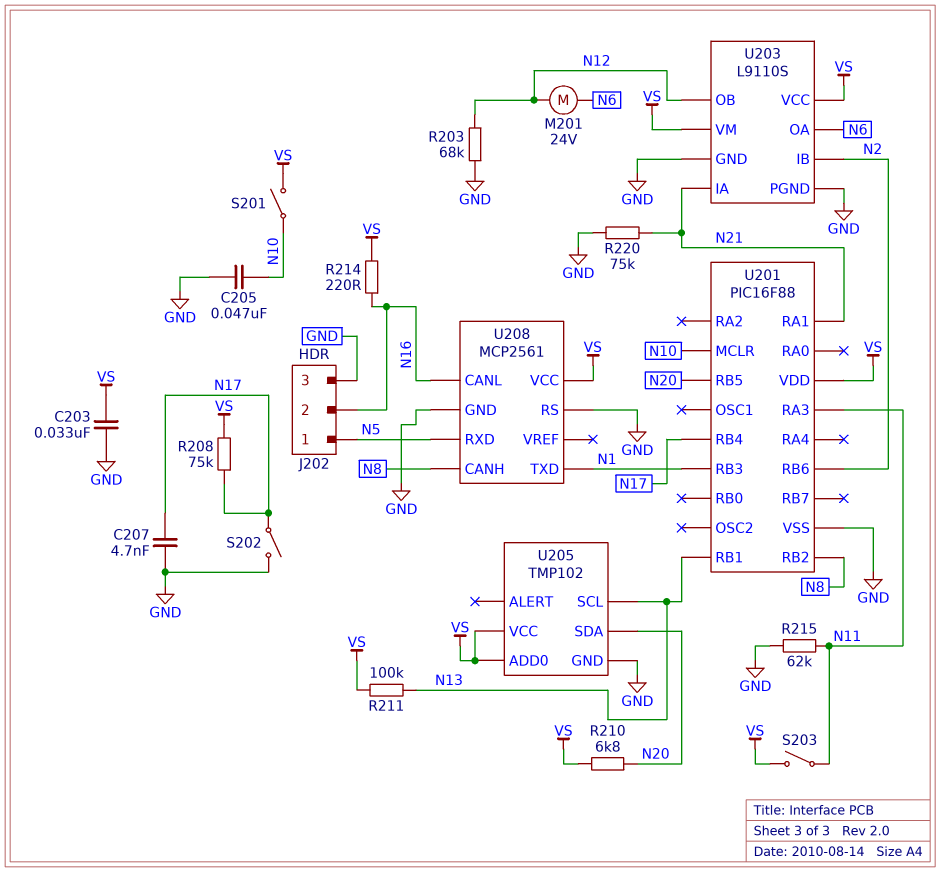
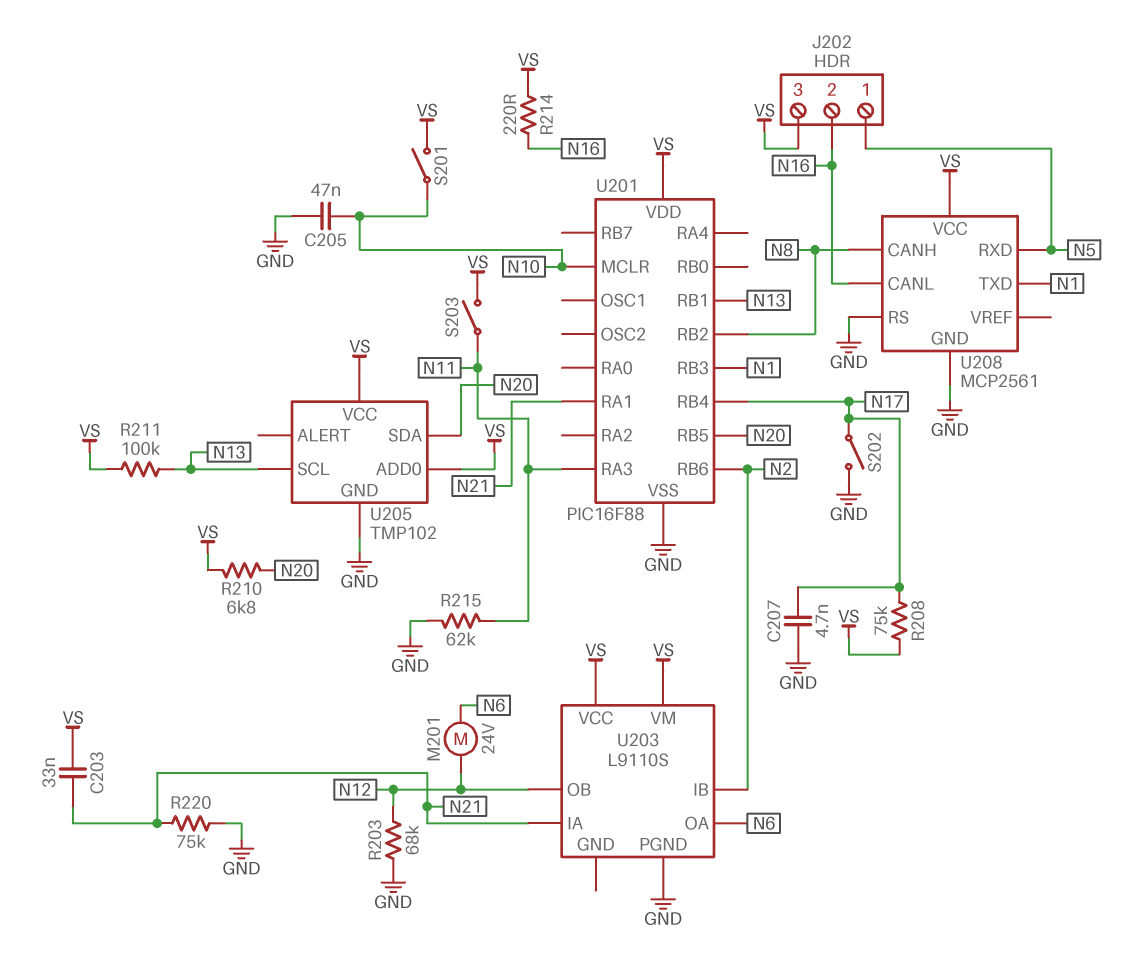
C203: 33nF (GND, VS) -> 33nF (N21, VS)
J202 pin 3: GND -> VS
U203 pin GND: GND -> none

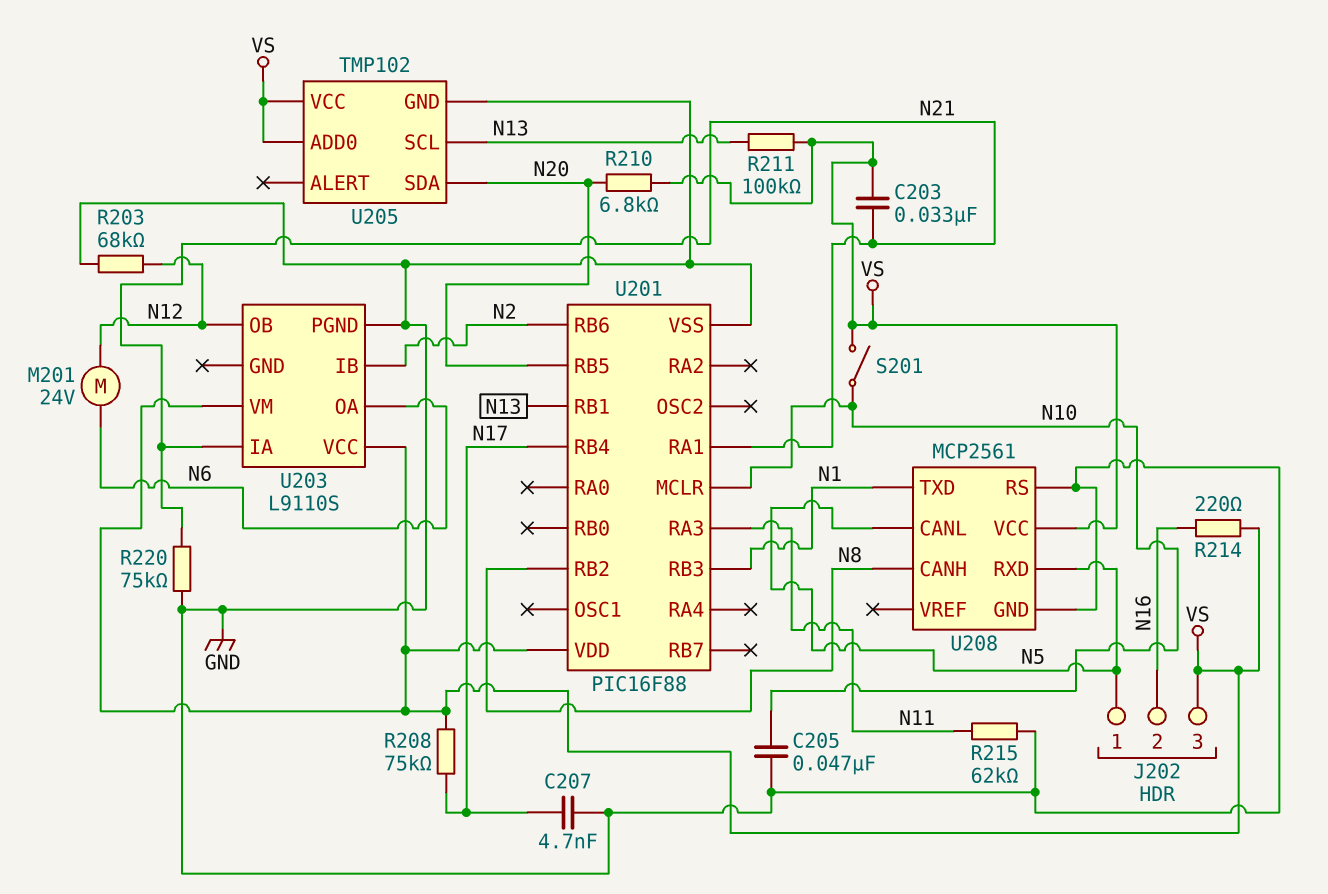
S202: switch (GND, N17) -> none
S203: switch (N11, VS) -> none
U208 pin CANL: N16 -> N5

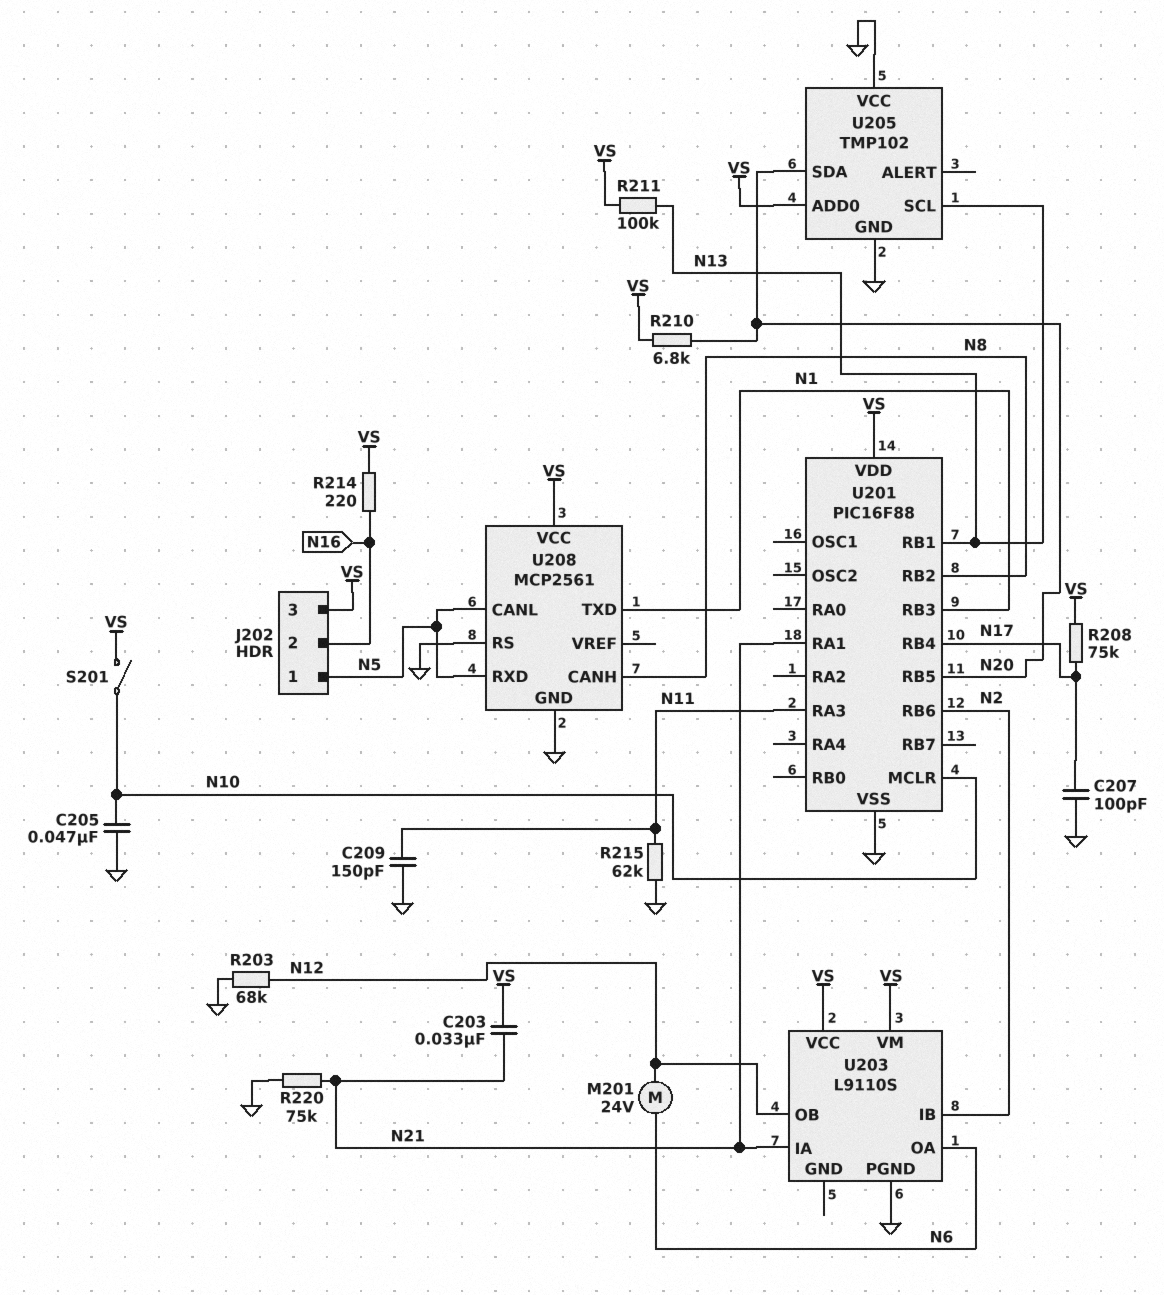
C207: 4.7nF (GND, N17) -> 100pF (GND, N17)
C209: none -> 150pF (GND, N11)
U205 pin VCC: VS -> GND

